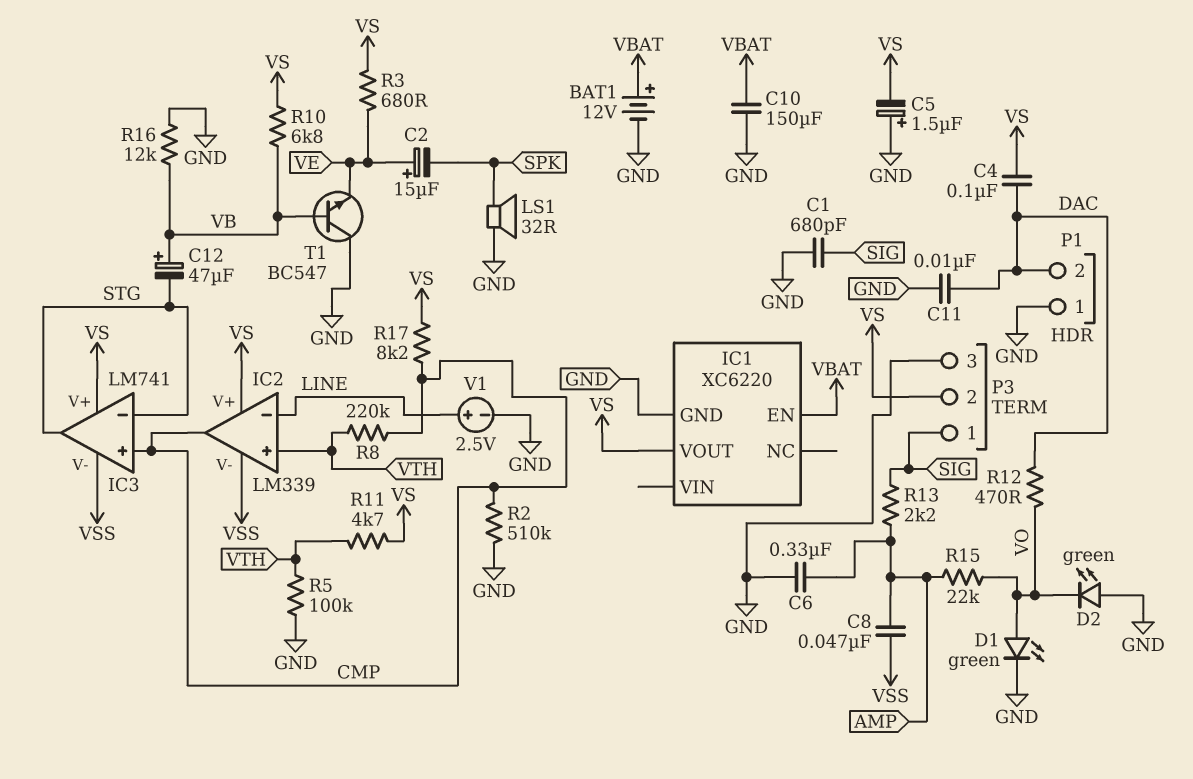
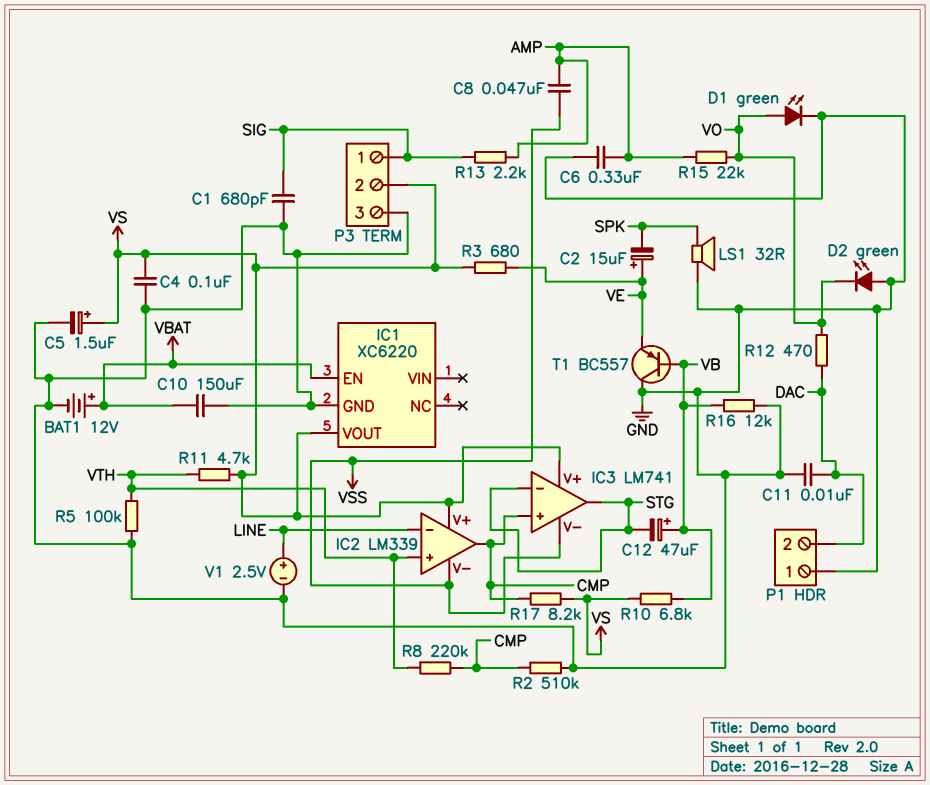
C4: 100nF (DAC, VS) -> 100nF (GND, VS)
C5: 1.5uF (plus GND, minus VS) -> 1.5uF (plus VS, minus GND)
T1: NPN BC547 (B VB, C GND, E VE) -> PNP BC557 (B VB, C GND, E VE)

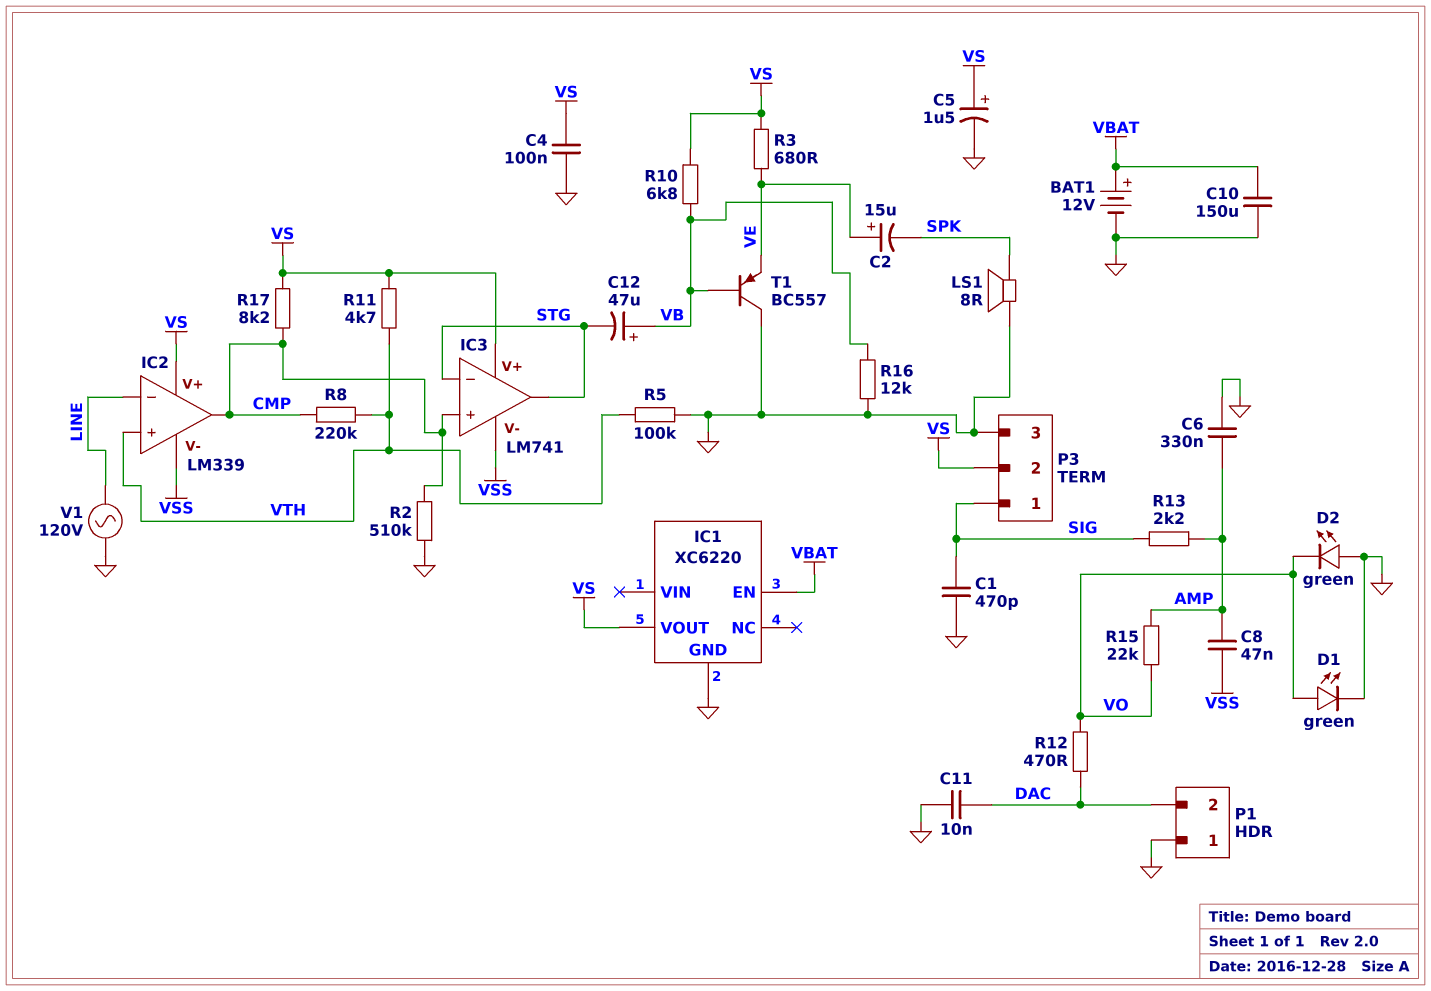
C1: 680pF (GND, SIG) -> 470pF (GND, SIG)
LS1: speaker 32R (GND, SPK) -> speaker 8R (GND, SPK)
V1: 2.5V (plus LINE, minus GND) -> AC 120V (GND, LINE)

